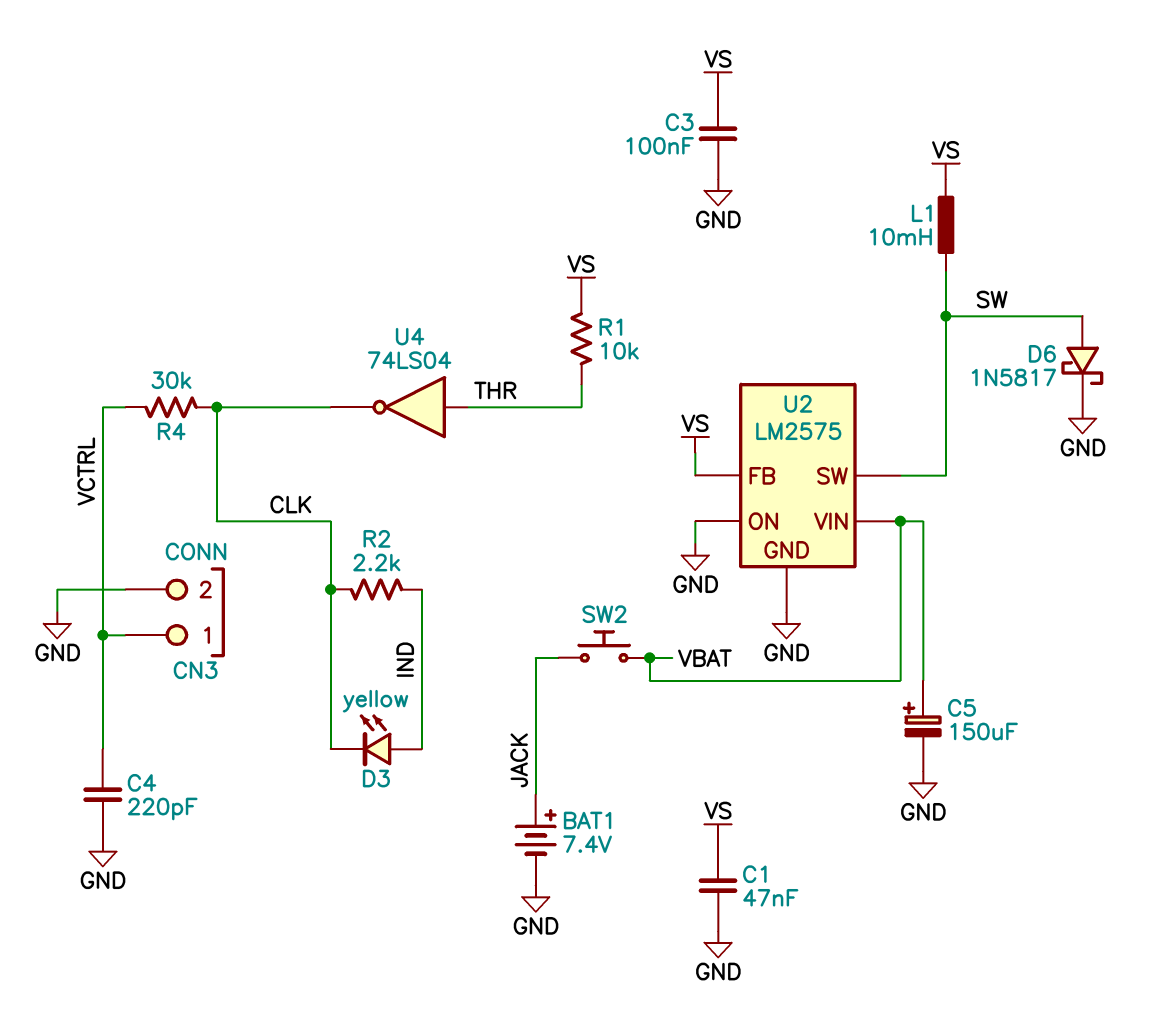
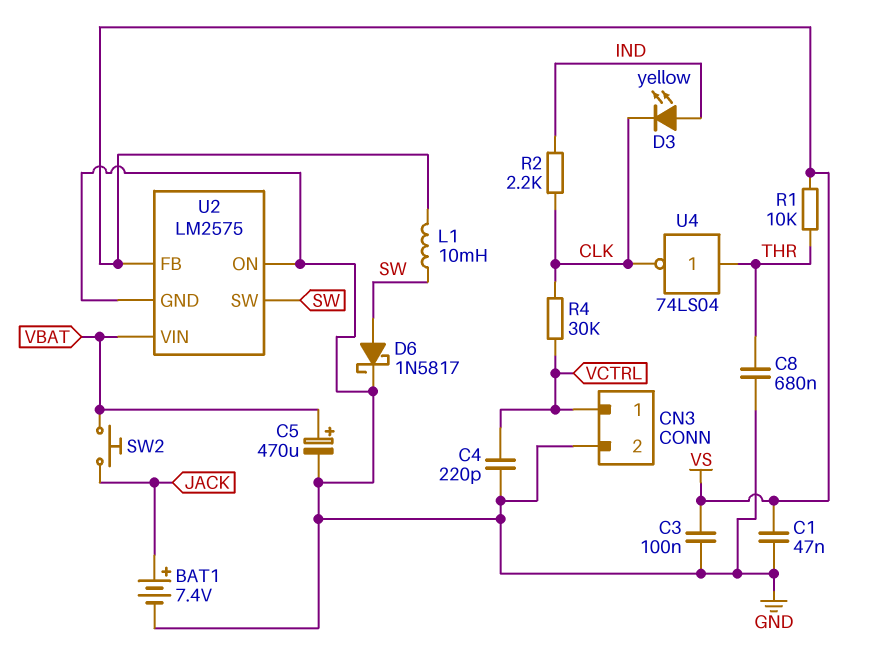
C5: 150uF (plus VBAT, minus GND) -> 470uF (plus VBAT, minus GND)
C8: none -> 680nF (GND, THR)

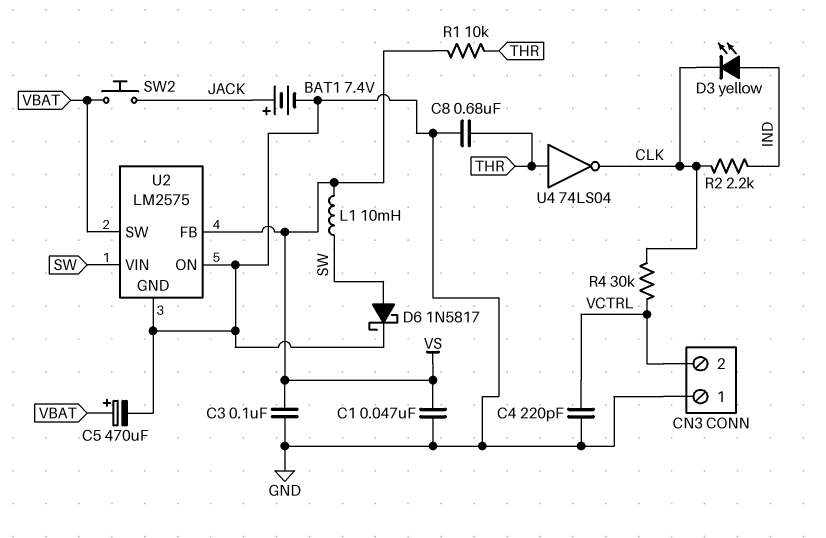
CN3 pin 1: VCTRL -> GND
CN3 pin 2: GND -> VCTRL
U2 pin SW: SW -> VBAT
U2 pin VIN: VBAT -> SW

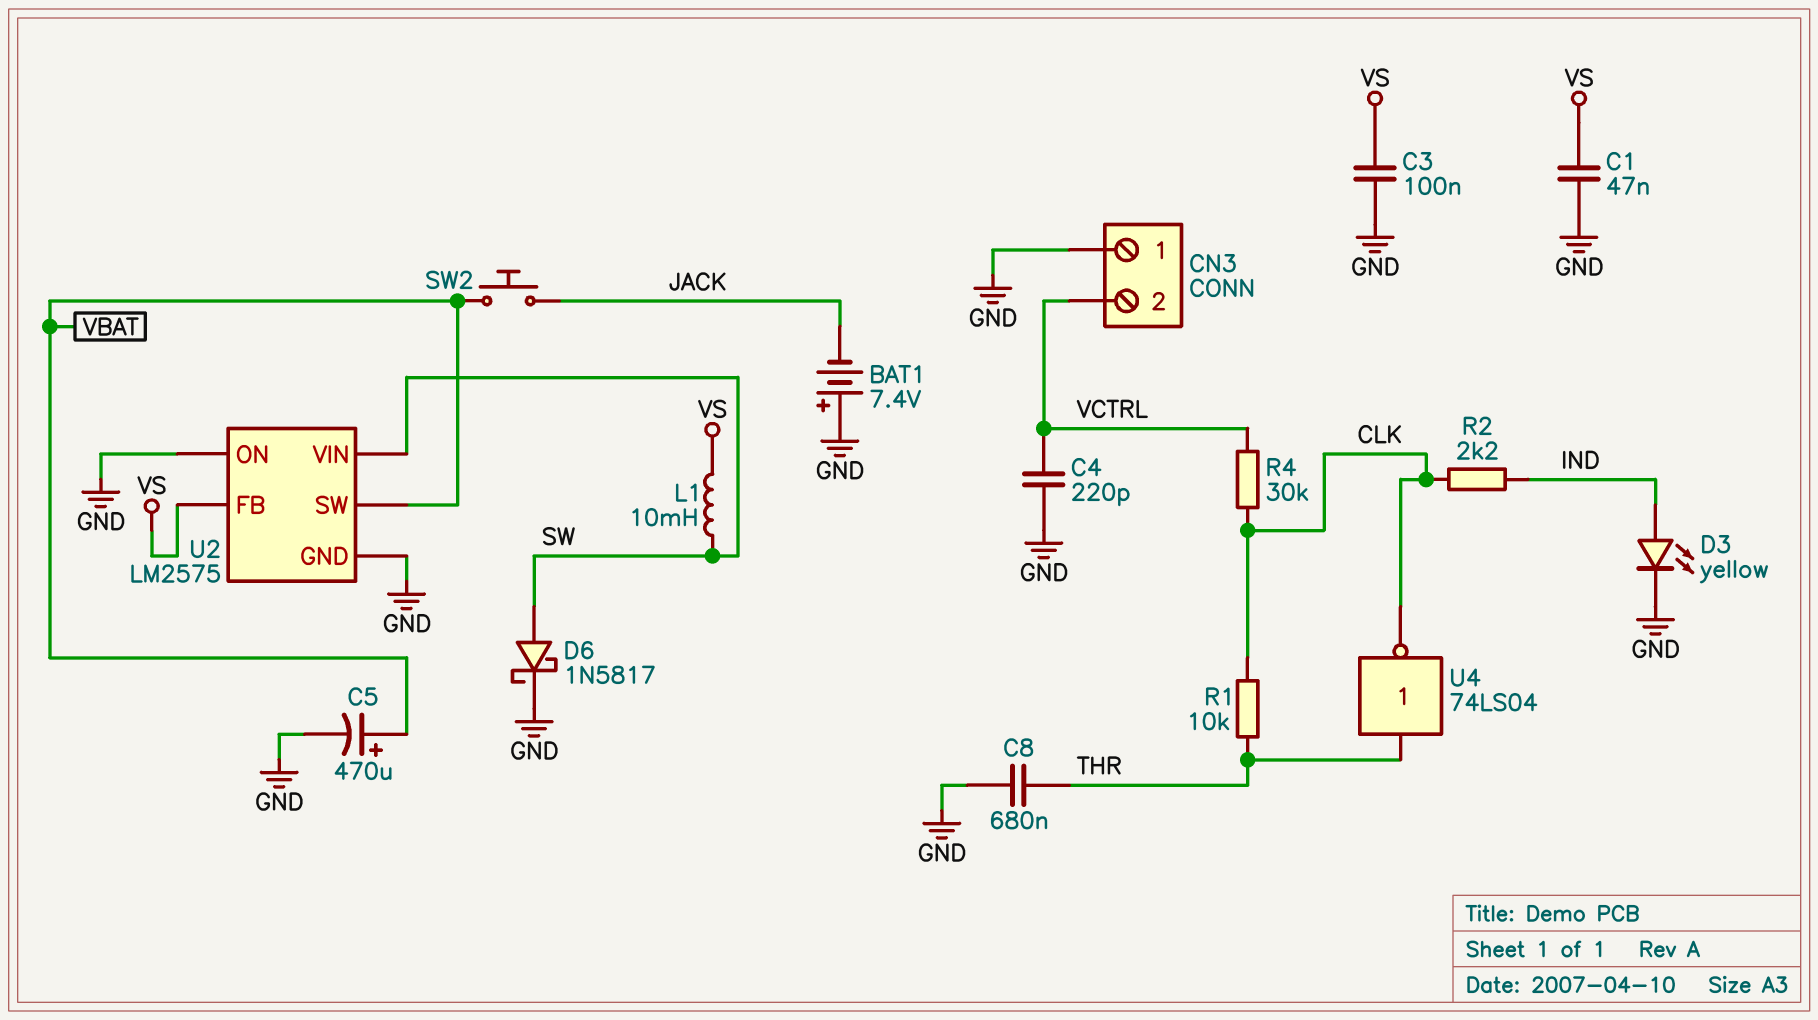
BAT1: 7.4V (plus JACK, minus GND) -> 7.4V (plus GND, minus JACK)
D3: LED yellow (A IND, K CLK) -> LED yellow (A IND, K GND)
R1: 10k (THR, VS) -> 10k (CLK, THR)

